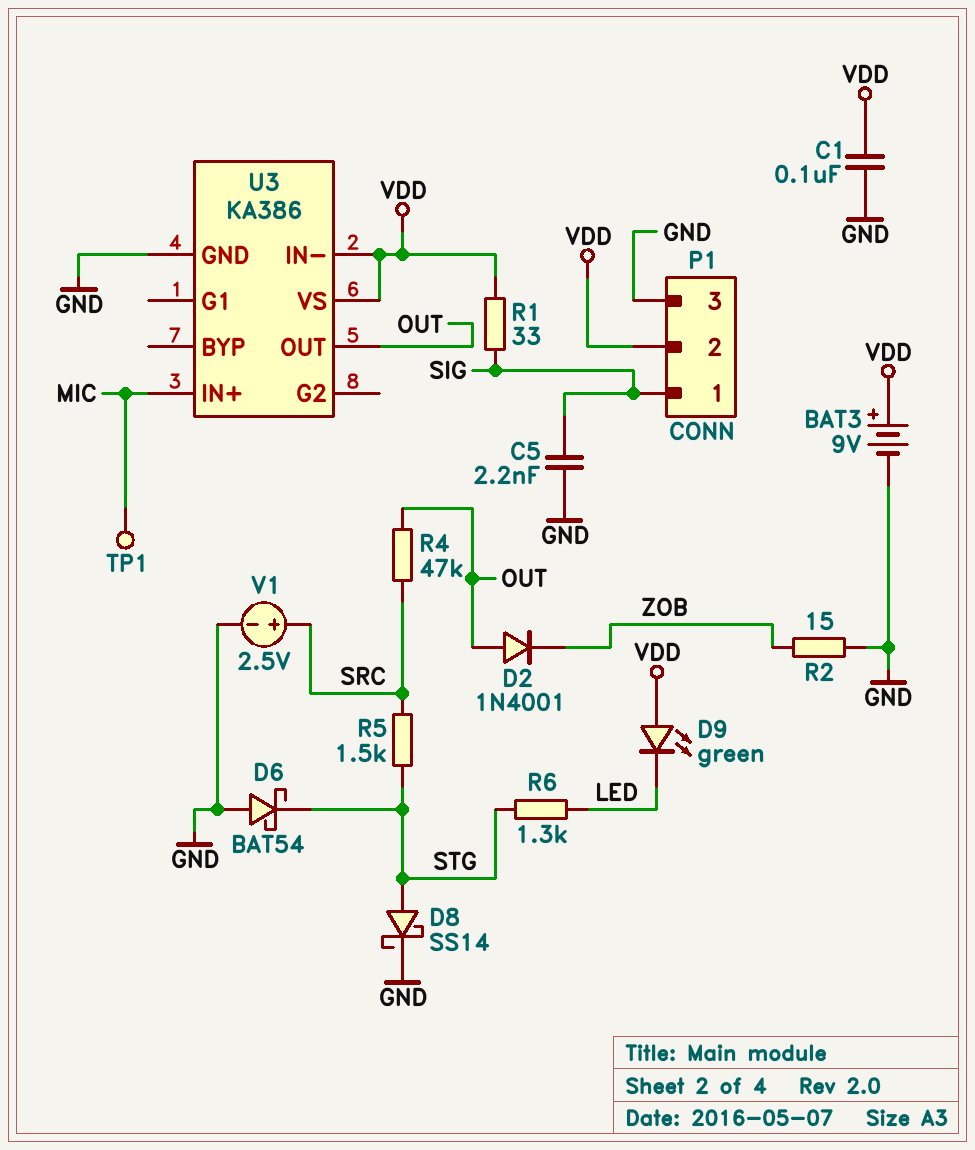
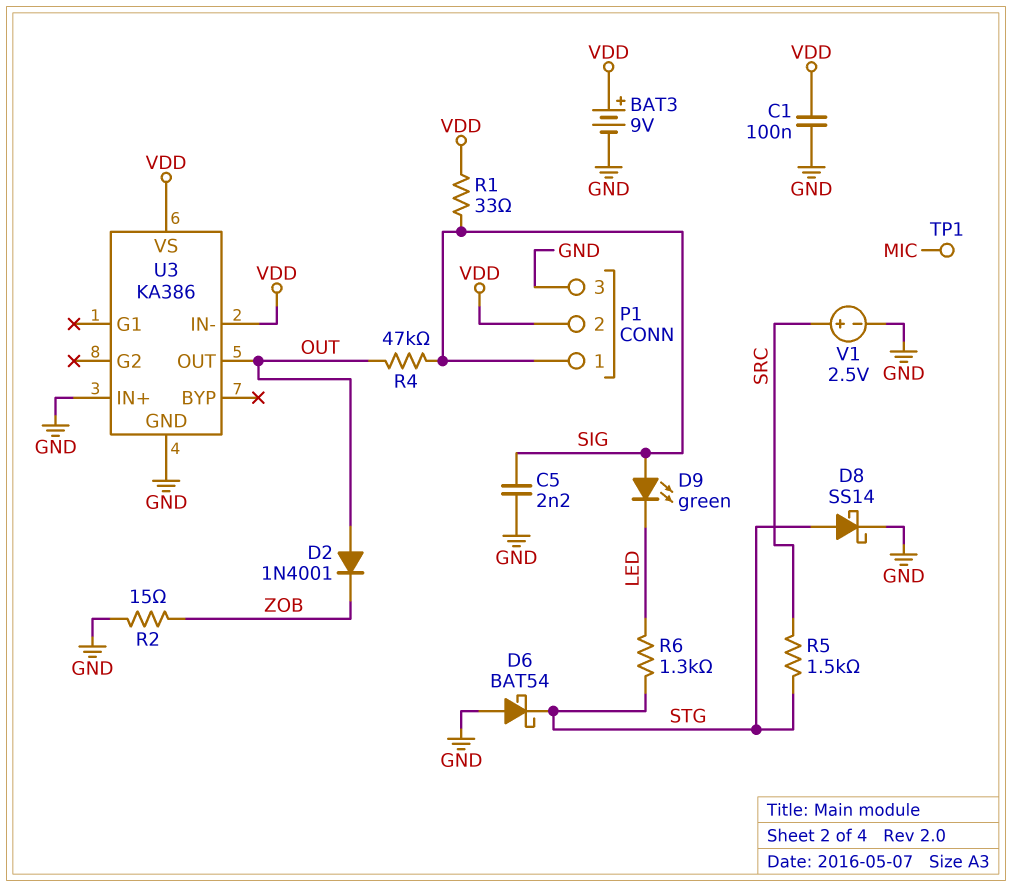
D9: LED green (A VDD, K LED) -> LED green (A SIG, K LED)
R4: 47k (OUT, SRC) -> 47k (OUT, SIG)
U3 pin IN+: MIC -> GND

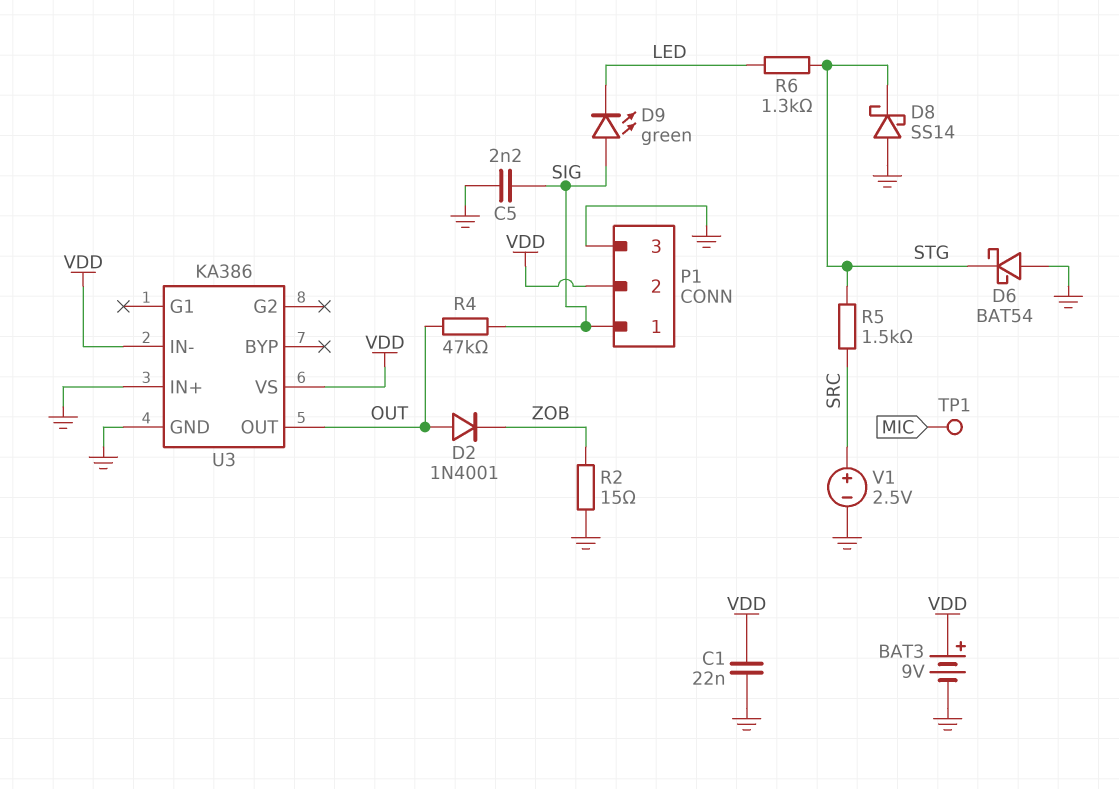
C1: 100nF (GND, VDD) -> 22nF (GND, VDD)
D8: schottky SS14 (A STG, K GND) -> schottky SS14 (A GND, K STG)
R1: 33 (SIG, VDD) -> none

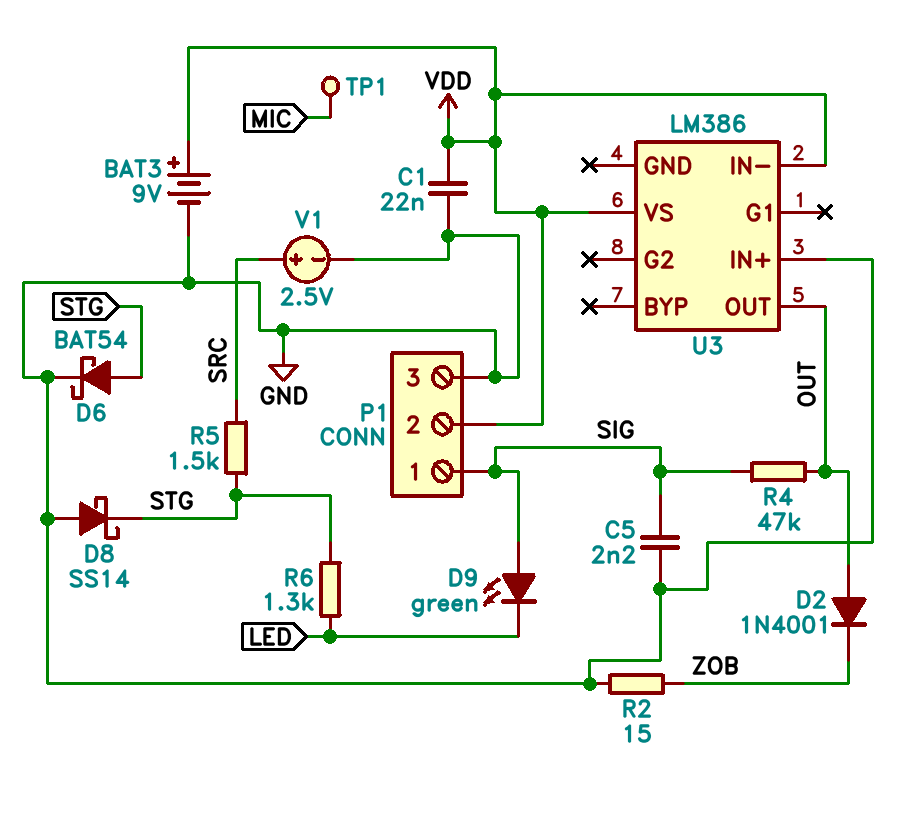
D6: schottky BAT54 (A GND, K STG) -> schottky BAT54 (A STG, K GND)
U3: KA386 -> LM386
U3 pin GND: GND -> none

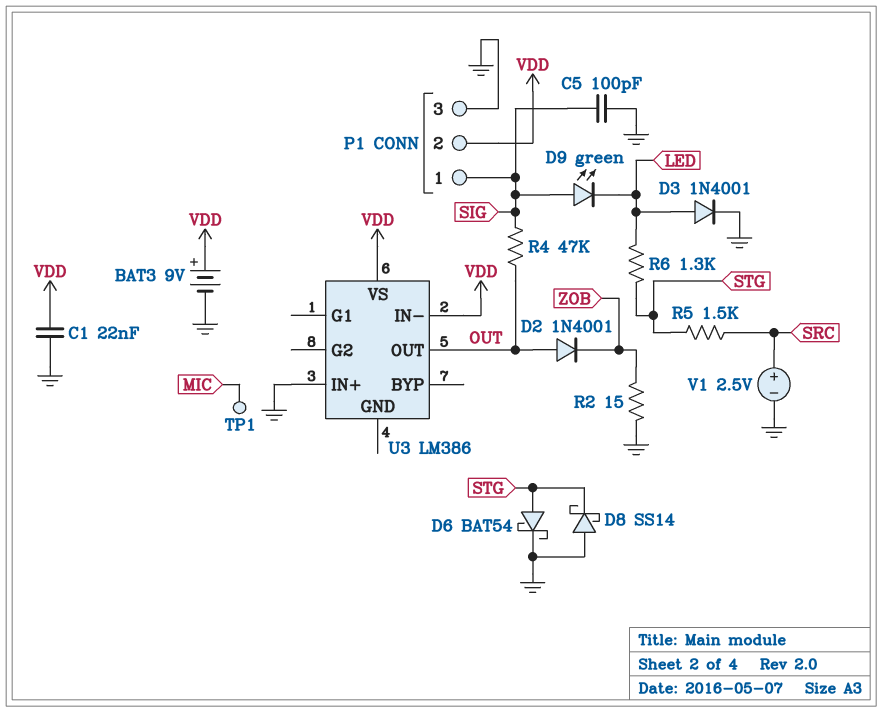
C5: 2.2nF (GND, SIG) -> 100pF (GND, SIG)
D3: none -> diode 1N4001 (A LED, K GND)

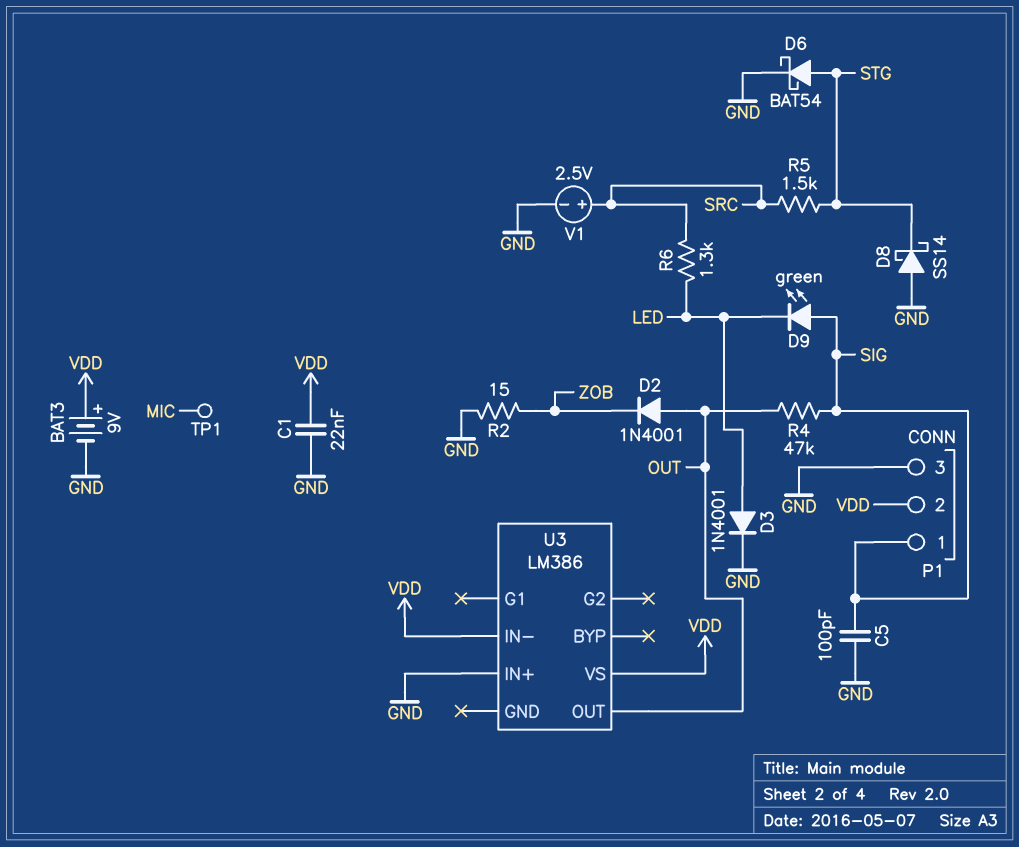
R6: 1.3k (LED, STG) -> 1.3k (LED, SRC)

